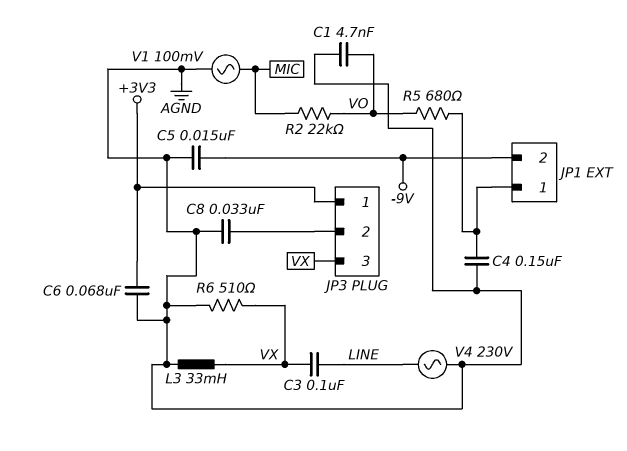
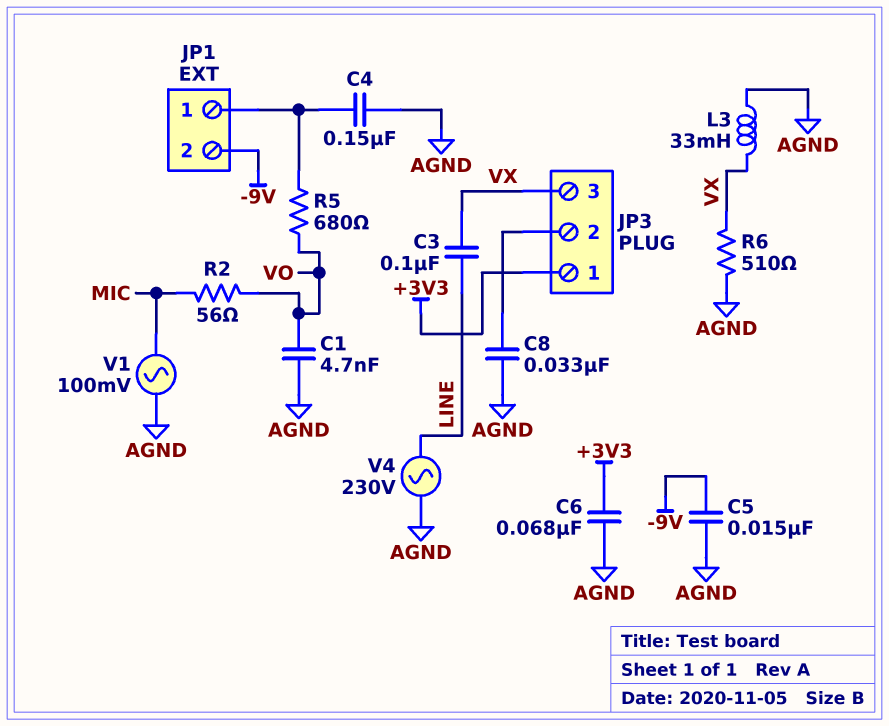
R2: 22k (MIC, VO) -> 56 (MIC, VO)

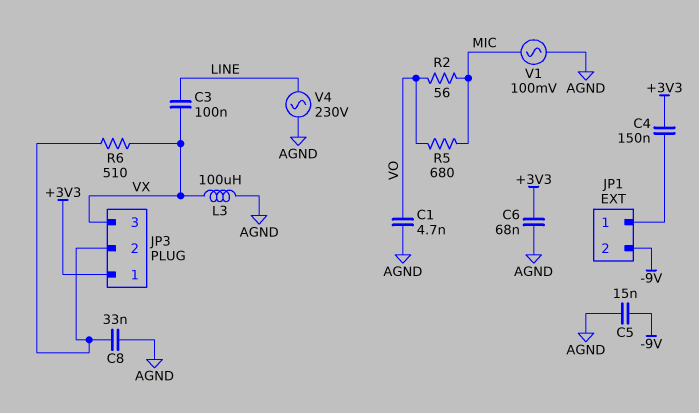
C4: 150nF (AGND, JP1/1) -> 150nF (+3V3, JP1/1)
L3: 33mH (AGND, VX) -> 100uH (AGND, VX)
R5: 680 (JP1/1, VO) -> 680 (MIC, VO)
R6: 510 (AGND, VX) -> 510 (JP3/2, VX)

